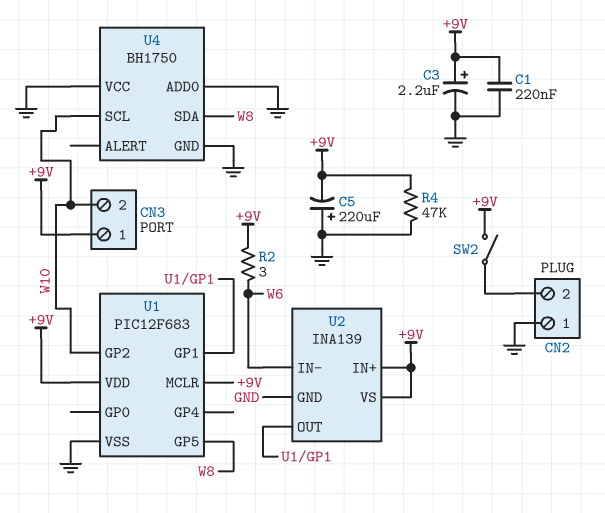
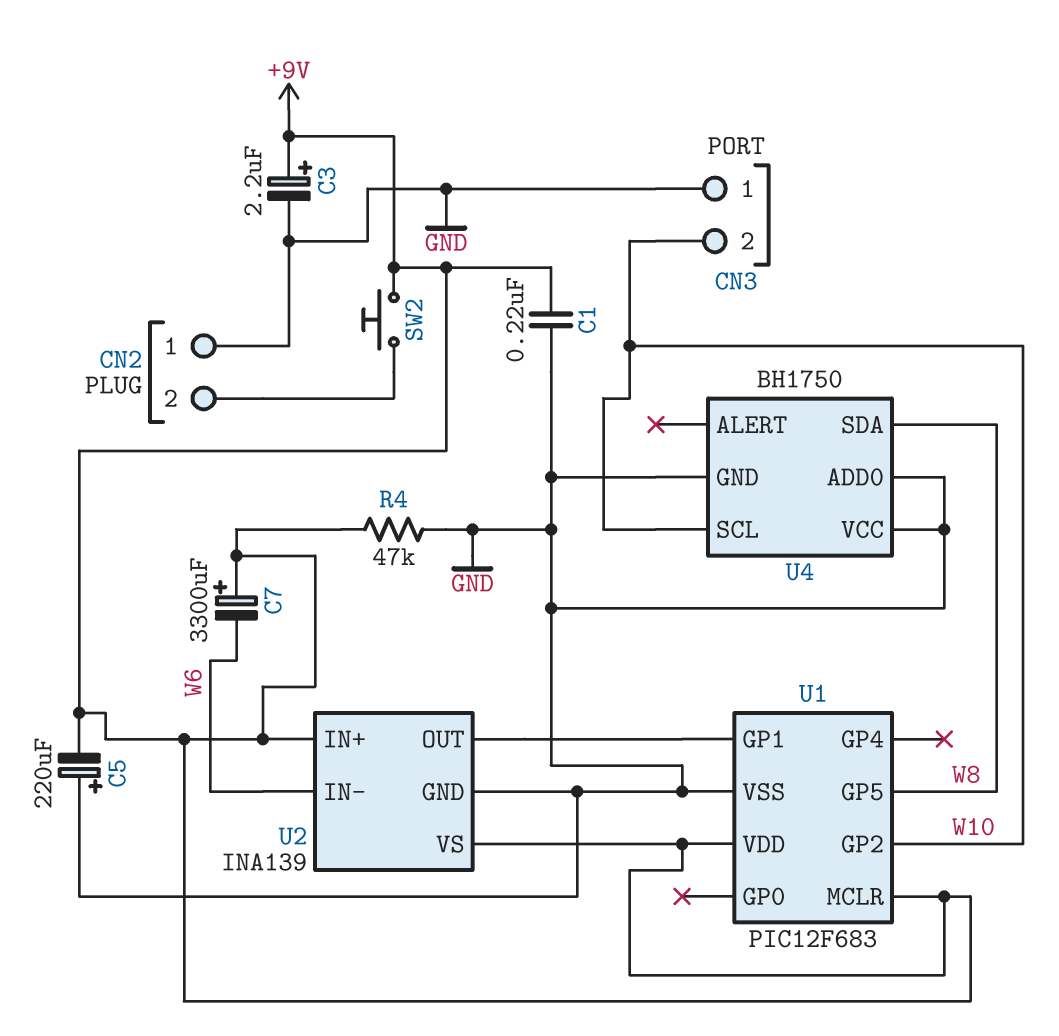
C7: none -> 3300uF (plus +9V, minus W6)
CN3 pin 1: +9V -> GND
R2: 3 (+9V, W6) -> none
SW2: switch (+9V, CN2/2) -> button (+9V, CN2/2)

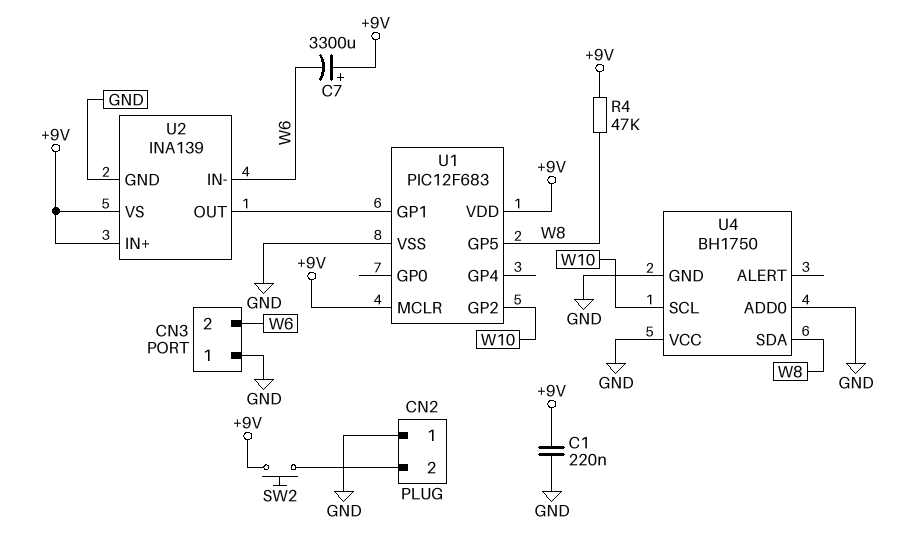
C3: 2.2uF (plus +9V, minus GND) -> none
C5: 220uF (plus GND, minus +9V) -> none
CN3 pin 2: W10 -> W6
R4: 47k (+9V, GND) -> 47k (+9V, W8)

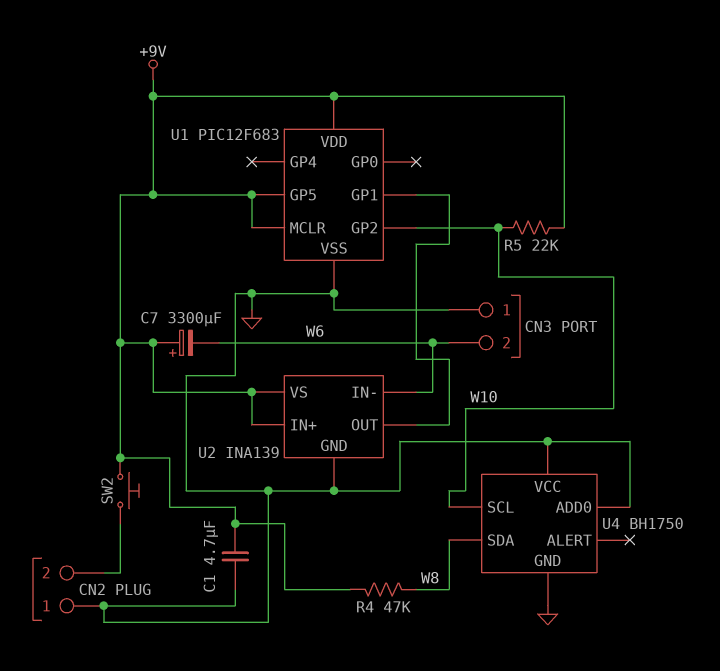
C1: 220nF (+9V, GND) -> 4.7uF (+9V, GND)
R5: none -> 22k (+9V, W10)
U1 pin GP5: W8 -> +9V

